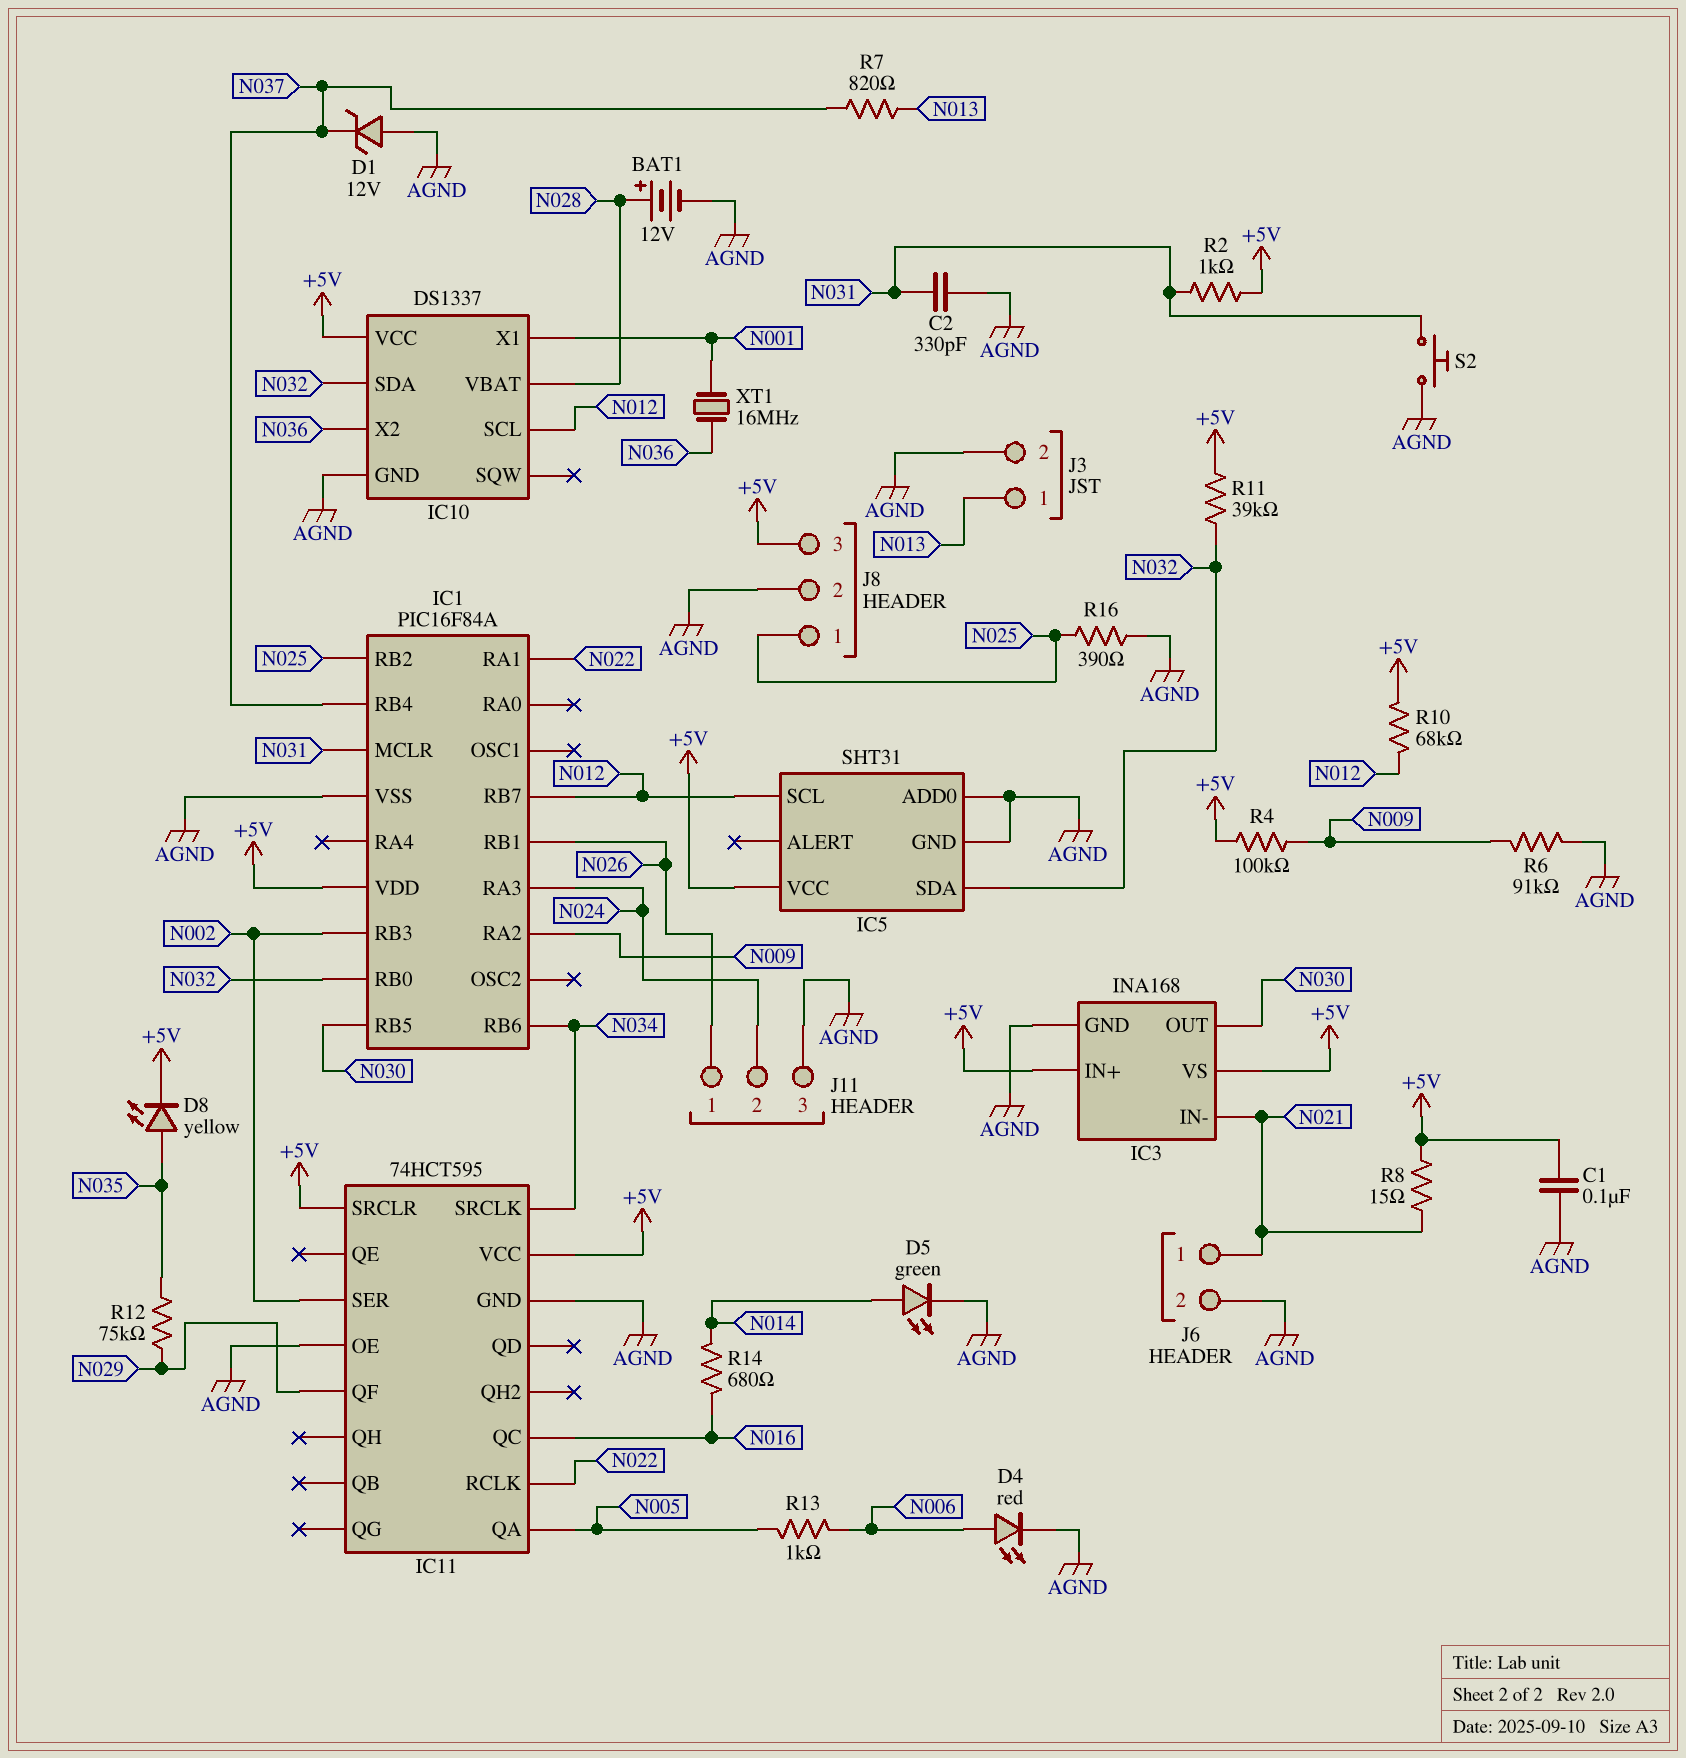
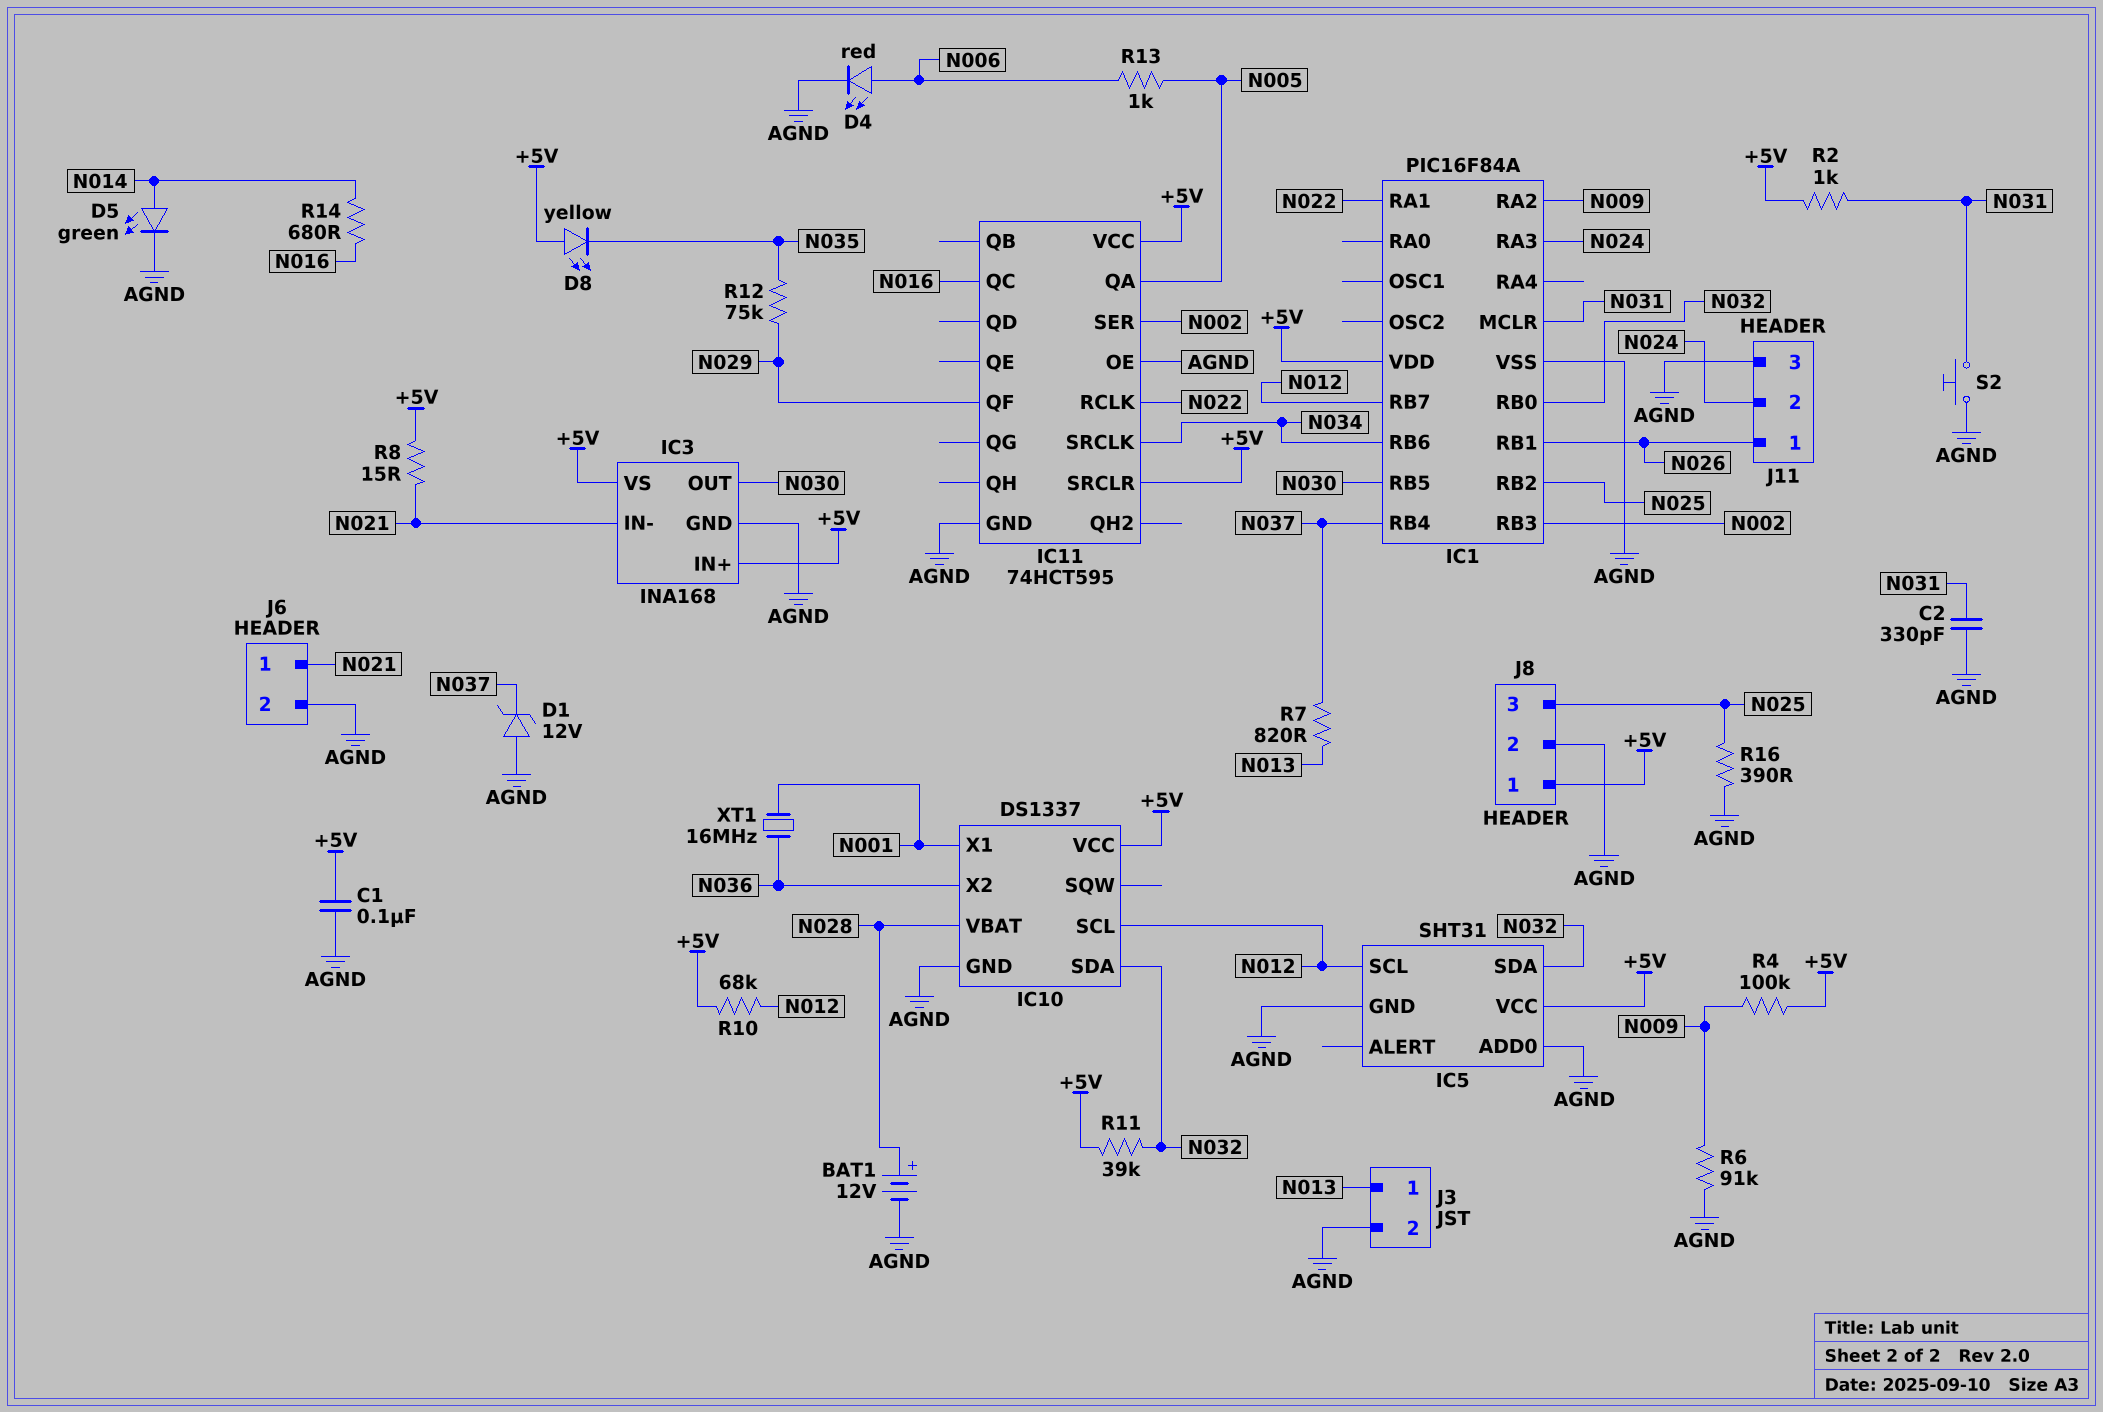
D8: LED yellow (A N035, K +5V) -> LED yellow (A +5V, K N035)
J8 pin 1: N025 -> +5V
J8 pin 3: +5V -> N025

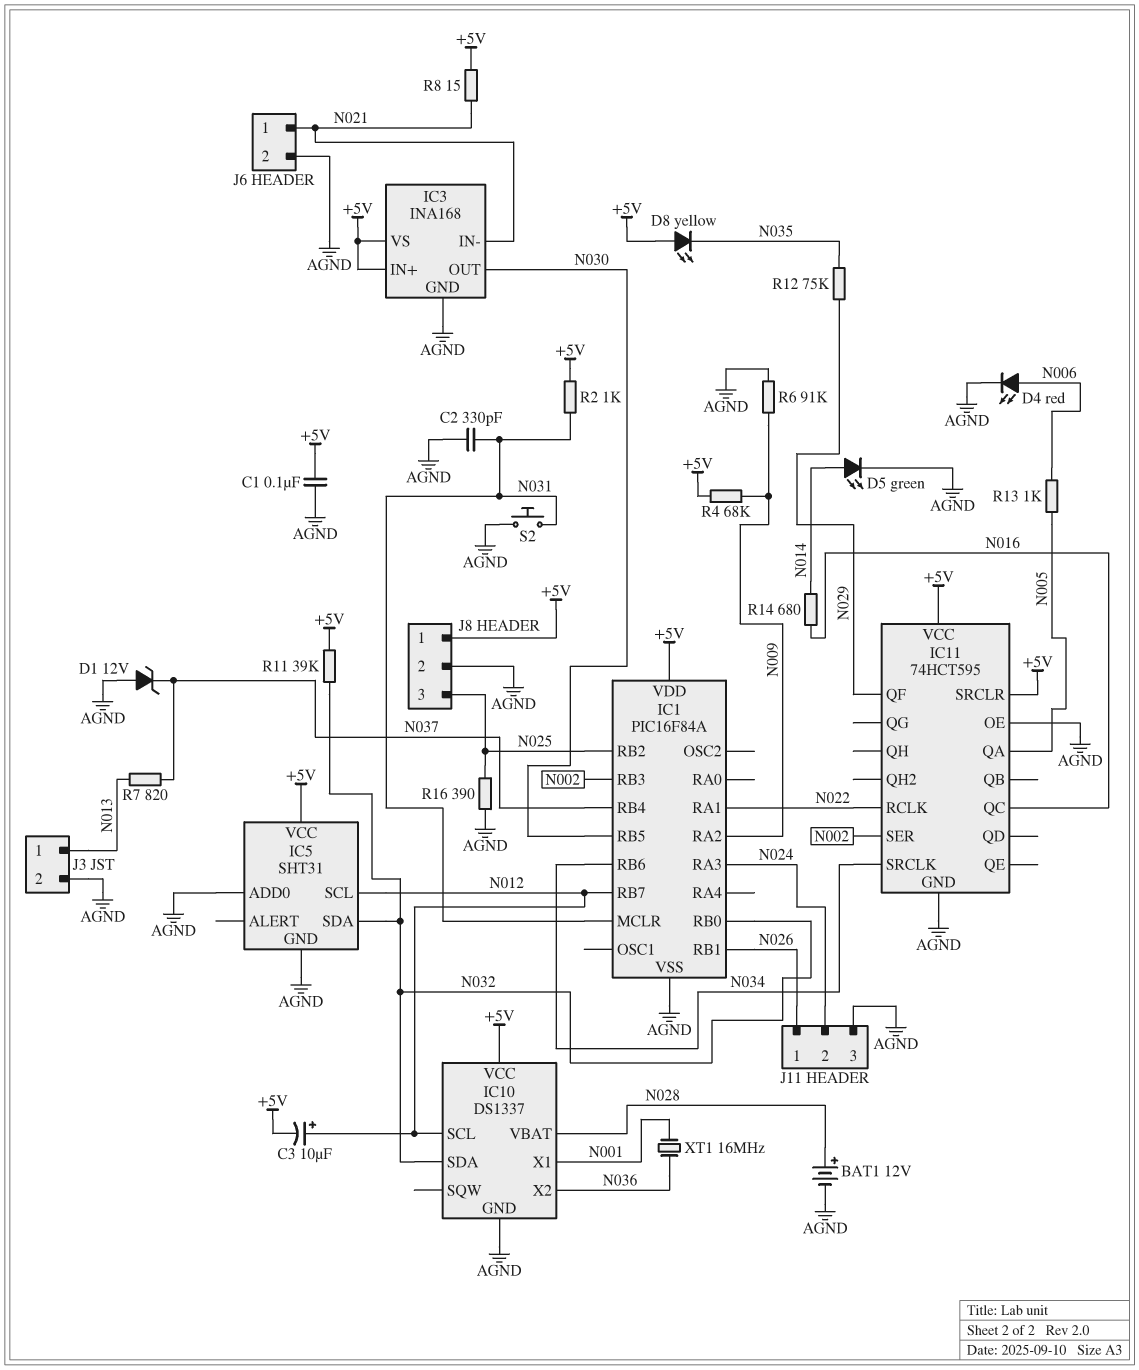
C3: none -> 10uF (plus N012, minus +5V)
R4: 100k (+5V, N009) -> 68k (+5V, N009)
R10: 68k (+5V, N012) -> none

